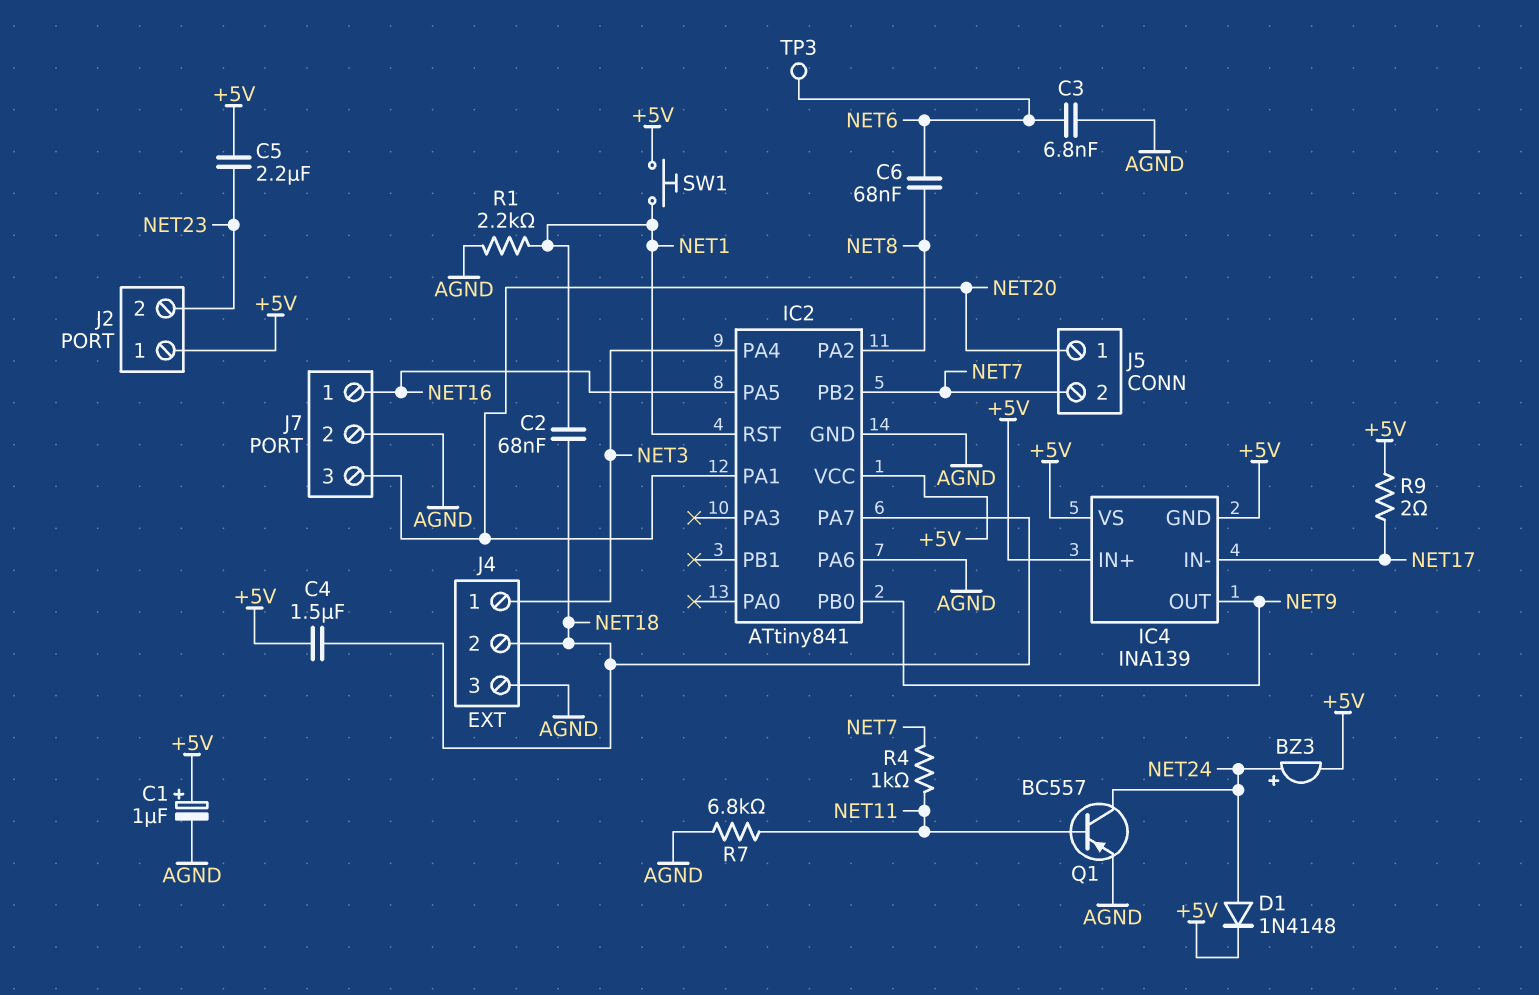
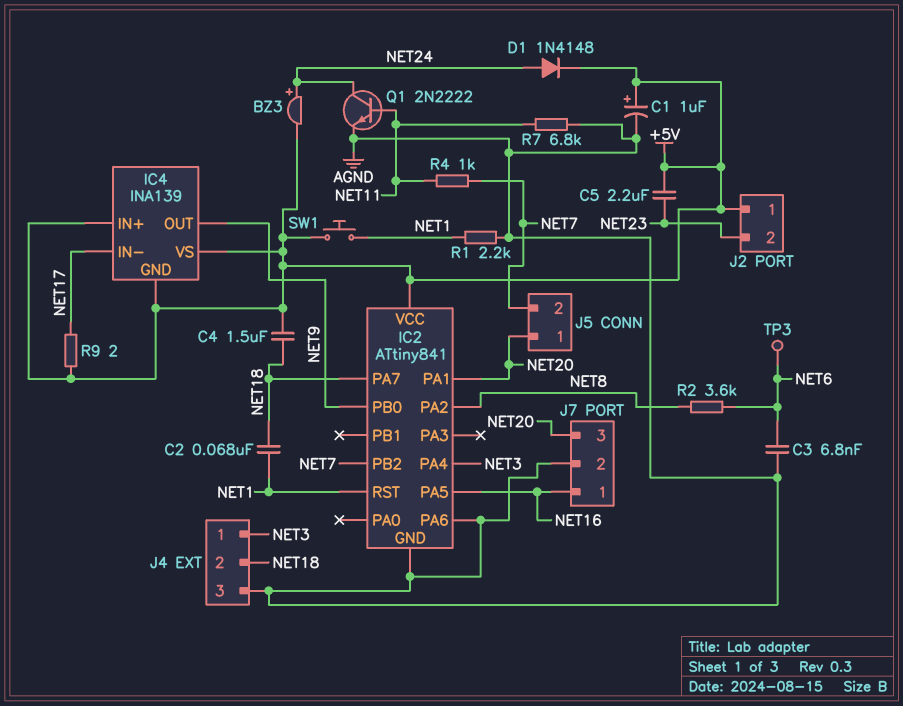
C6: 68nF (NET6, NET8) -> none
Q1: PNP BC557 (B NET11, C NET24, E AGND) -> NPN 2N2222 (B NET11, C NET24, E AGND)
R2: none -> 3.6k (NET6, NET8)

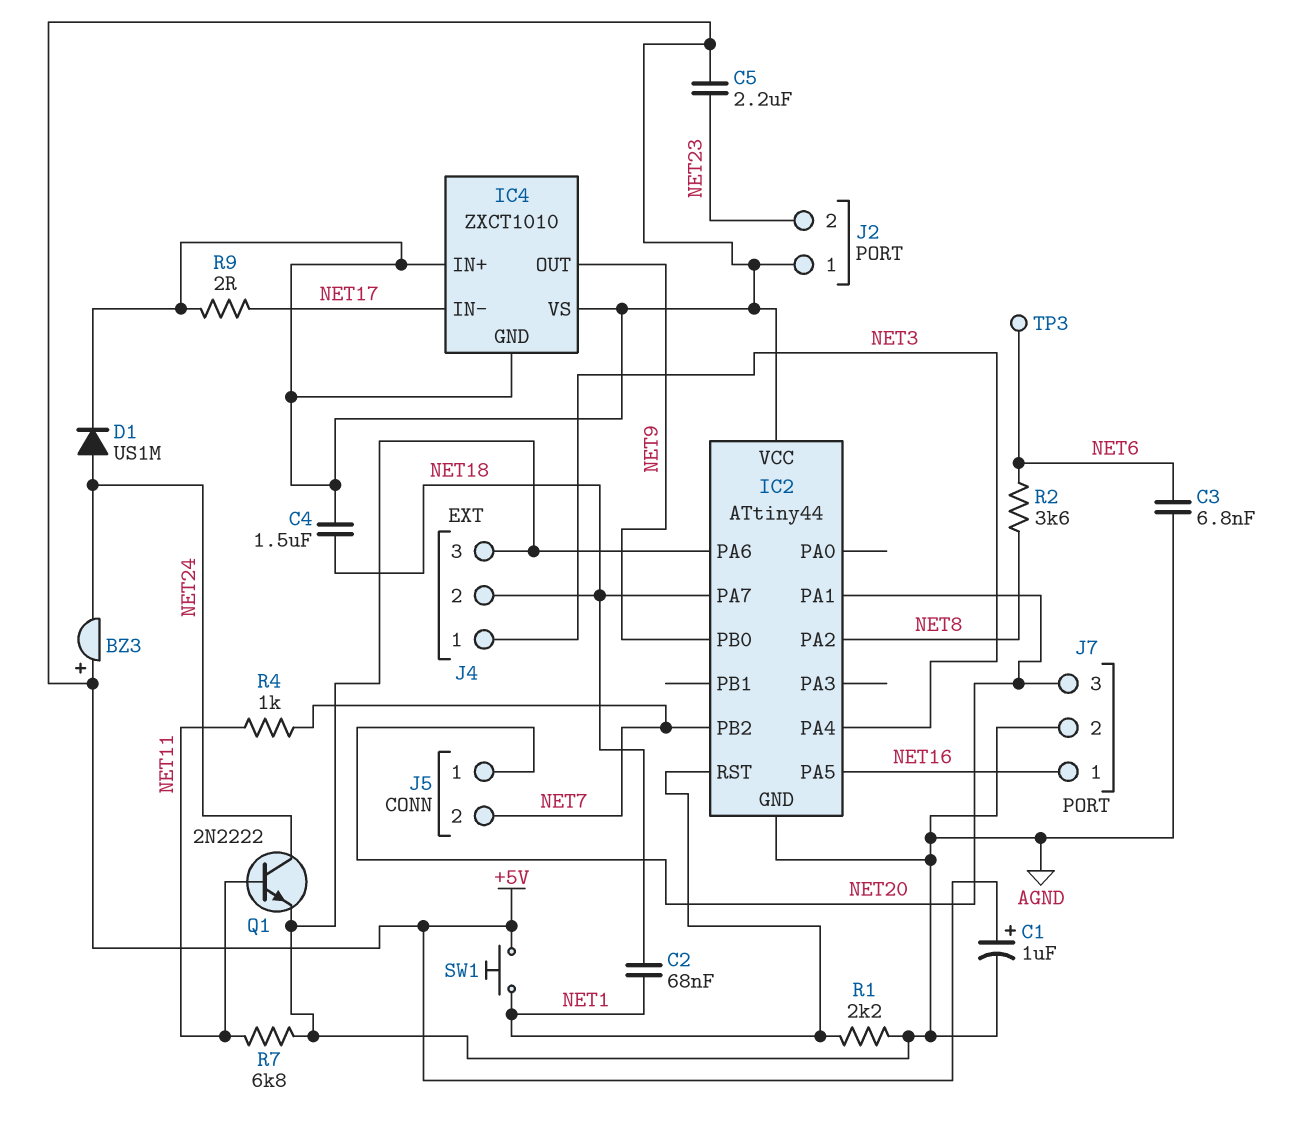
BZ3: buzzer (plus NET24, minus +5V) -> buzzer (plus +5V, minus NET24)
D1: diode 1N4148 (A NET24, K +5V) -> diode US1M (A NET24, K +5V)
IC2: ATtiny841 -> ATtiny44
IC4: INA139 -> ZXCT1010

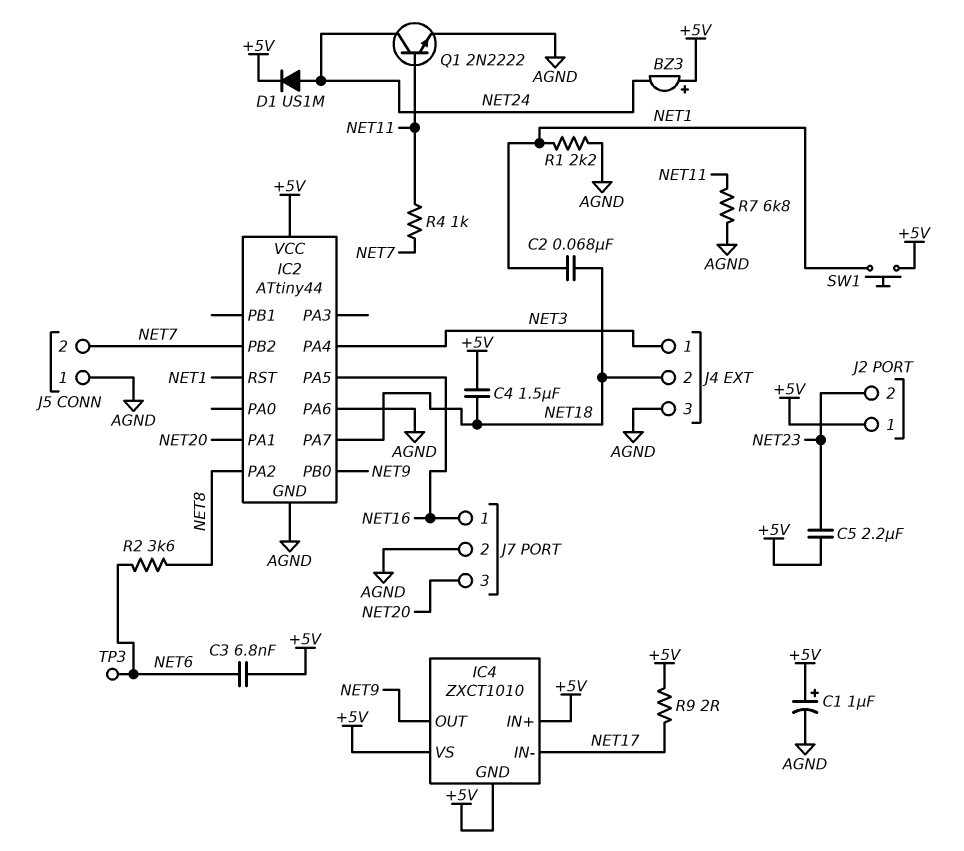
C3: 6.8nF (AGND, NET6) -> 6.8nF (+5V, NET6)
J5 pin 1: NET20 -> AGND

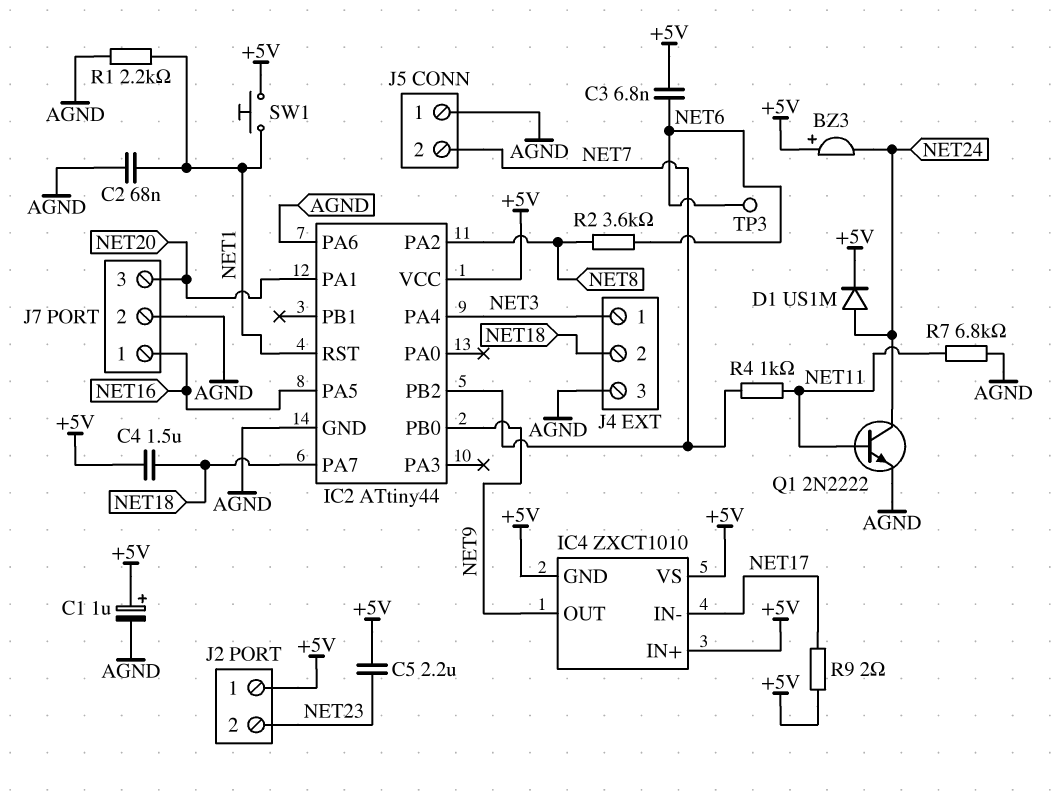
C2: 68nF (NET1, NET18) -> 68nF (AGND, NET1)

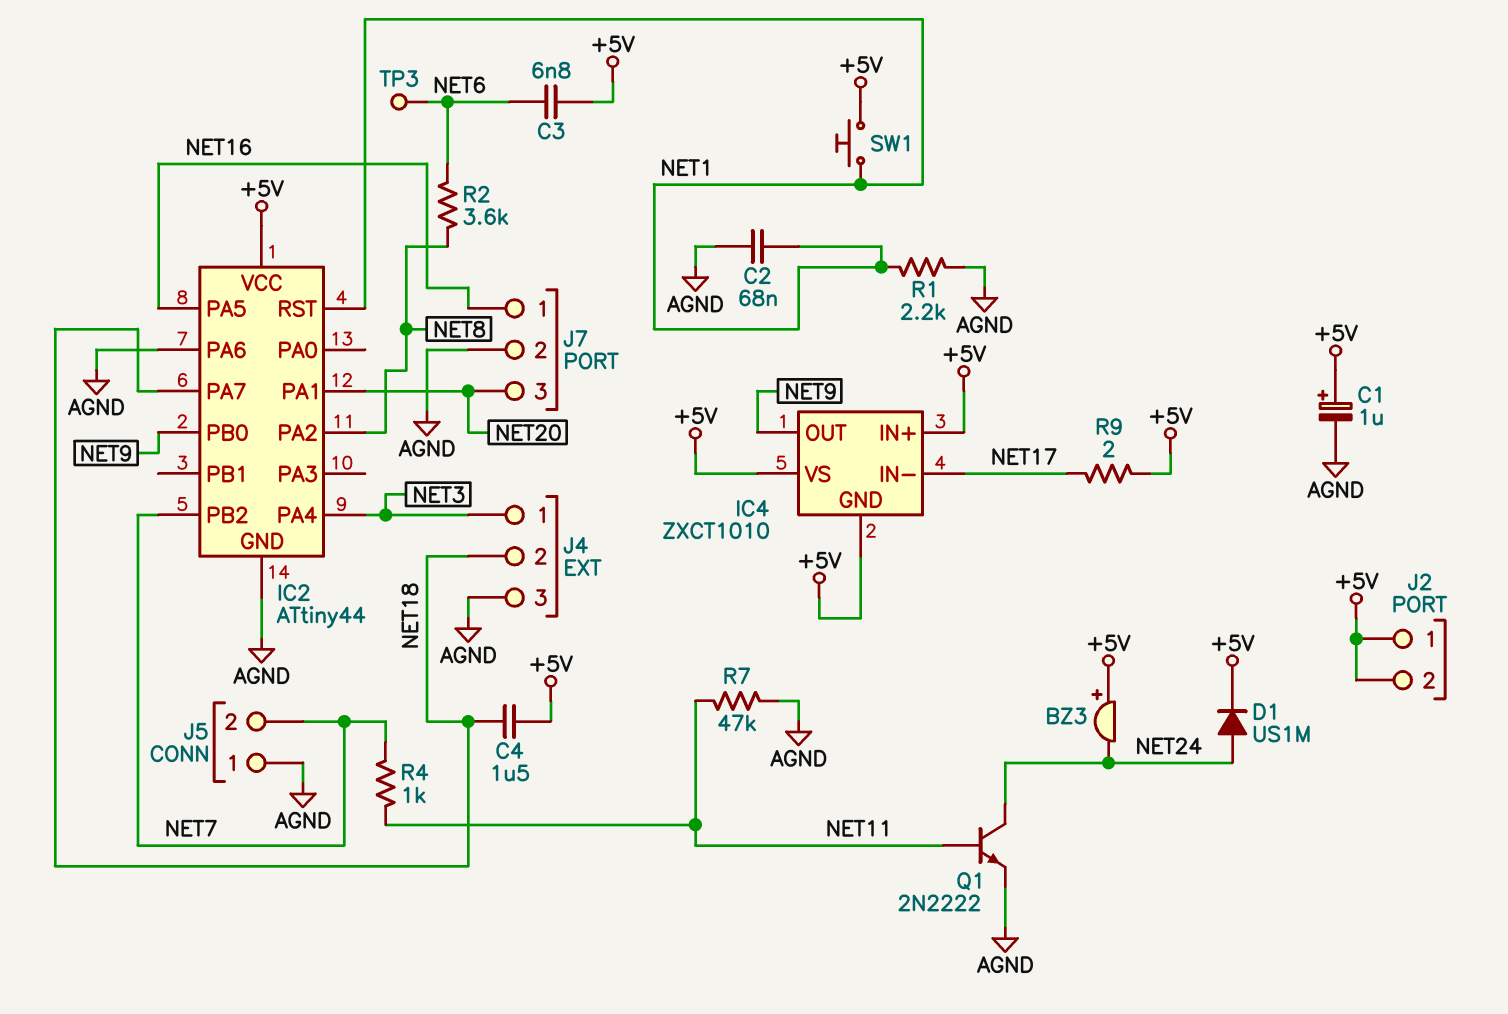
C5: 2.2uF (+5V, NET23) -> none
J2 pin 2: NET23 -> +5V
R7: 6.8k (AGND, NET11) -> 47k (AGND, NET11)

